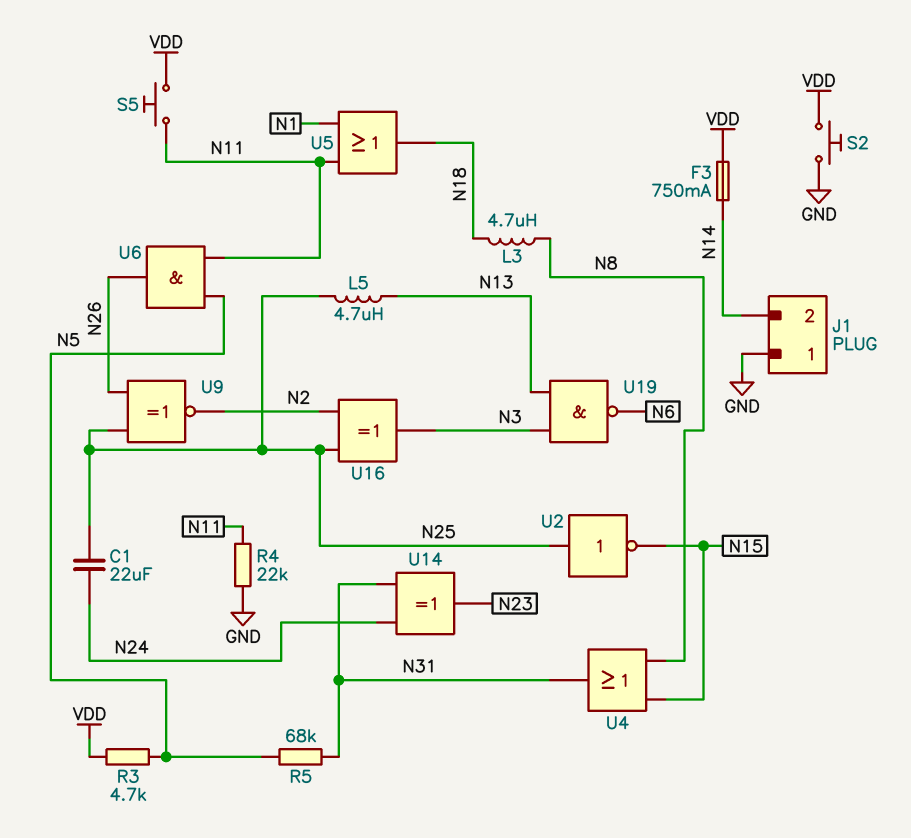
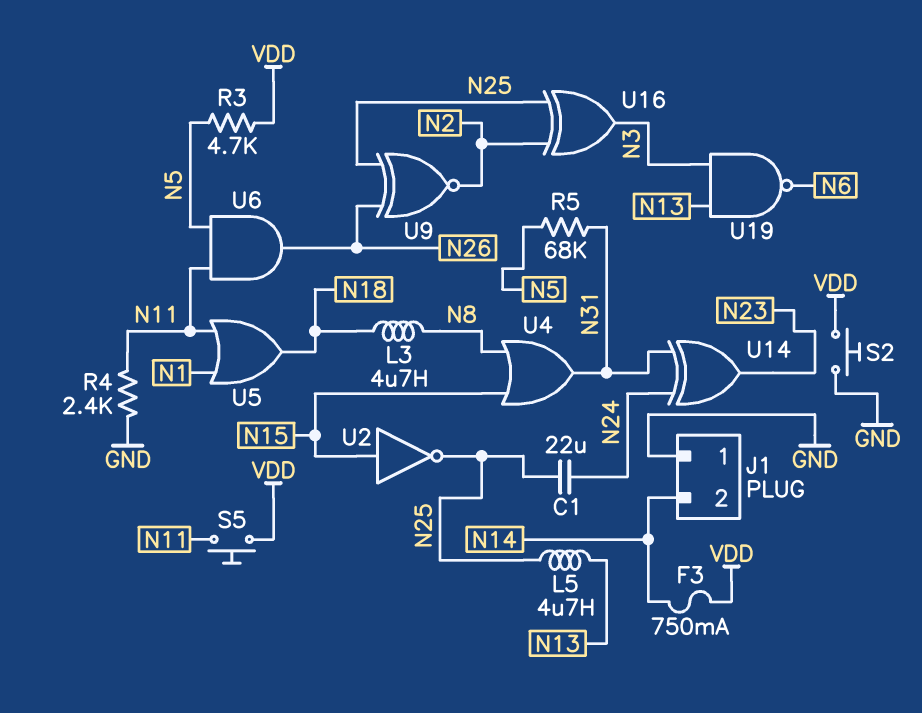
R4: 22k (GND, N11) -> 2.4k (GND, N11)
U2: NOT (in N25, out N15) -> NOT (in N15, out N25)

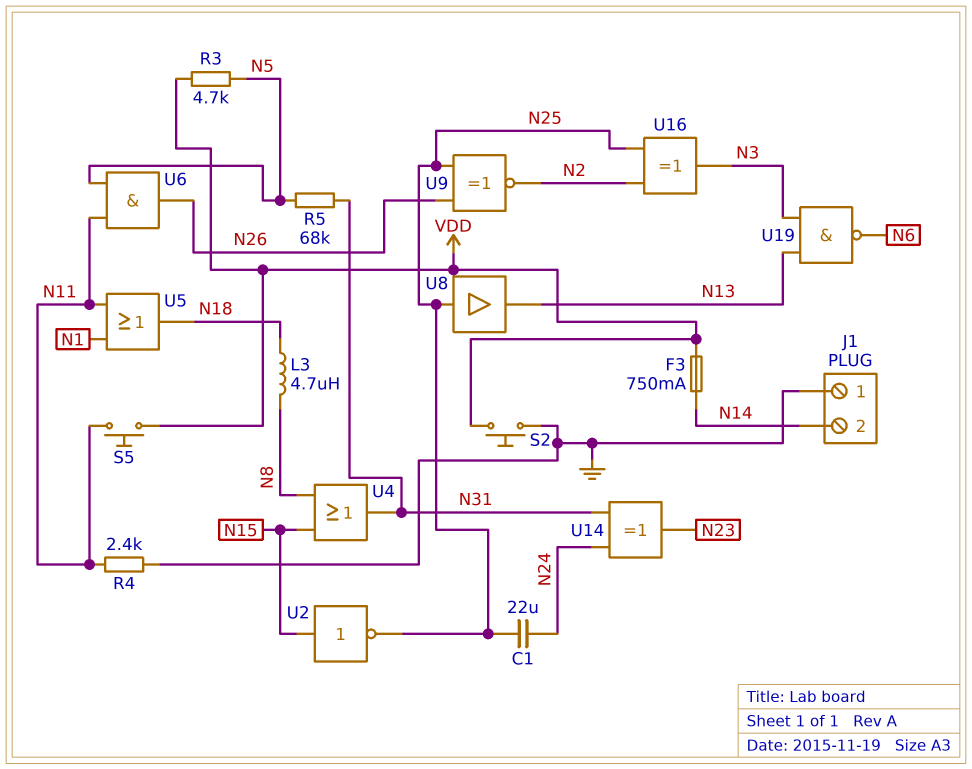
L5: 4.7uH (N13, N25) -> none
U8: none -> buffer (in N25, out N13)

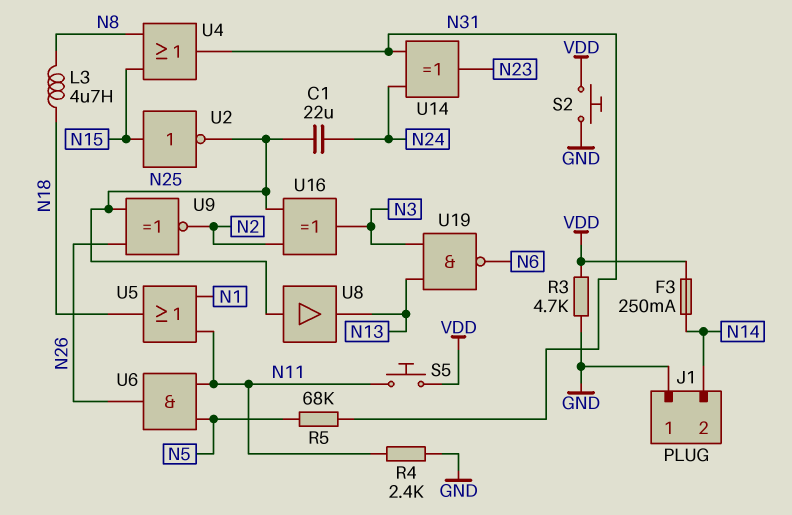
F3: 750mA (N14, VDD) -> 250mA (N14, VDD)
R3: 4.7k (N5, VDD) -> 4.7k (GND, VDD)

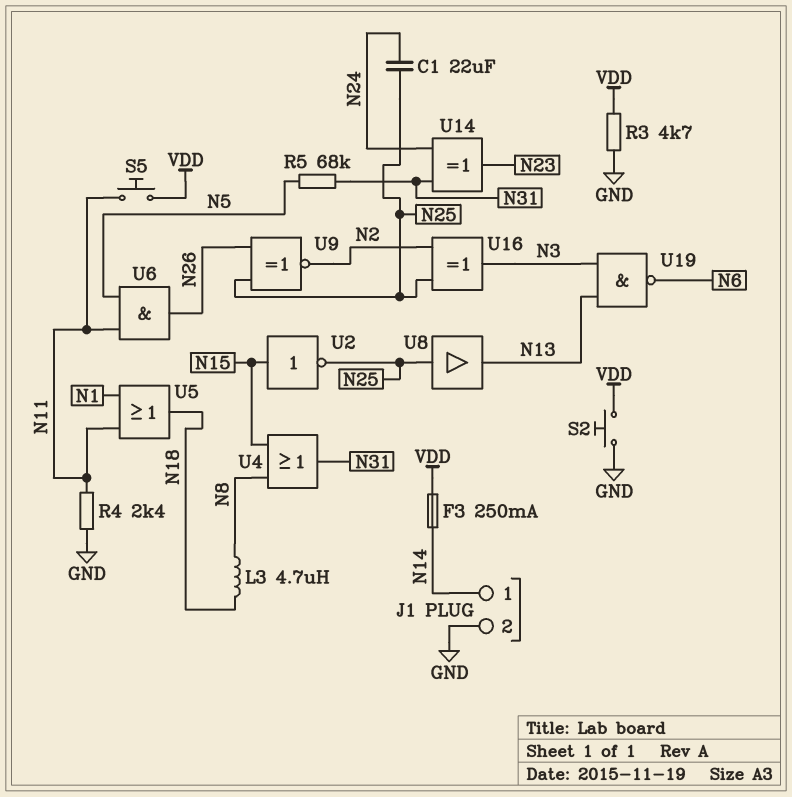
J1 pin 1: GND -> N14
J1 pin 2: N14 -> GND

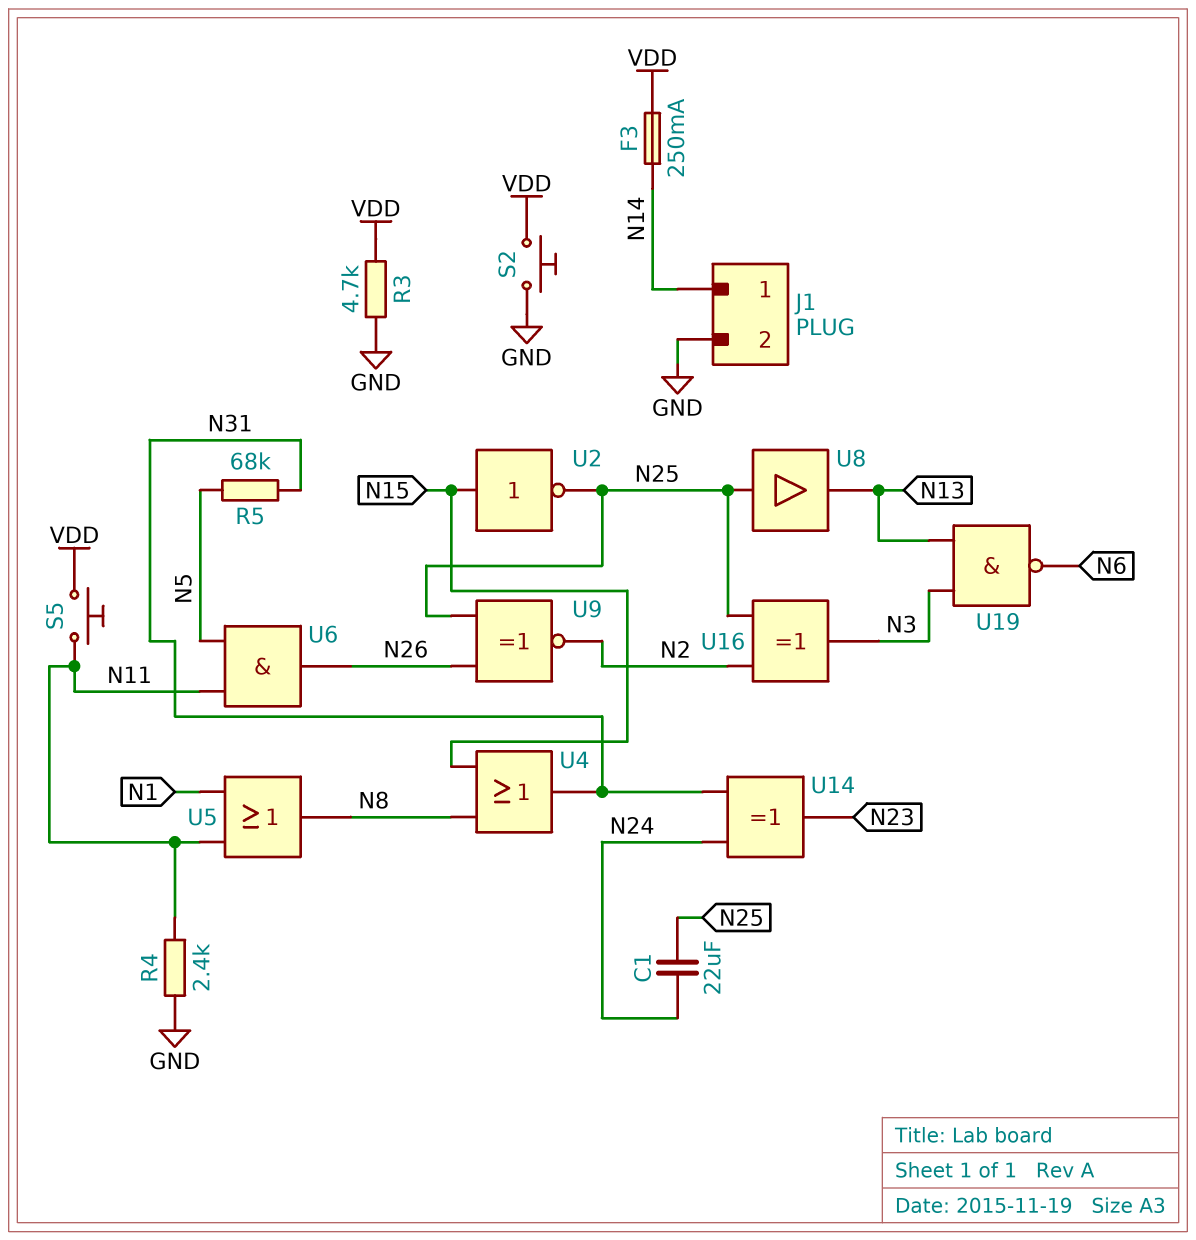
L3: 4.7uH (N8, N18) -> none
U5: OR (in N1, in N11, out N18) -> OR (in N1, in N11, out N8)

